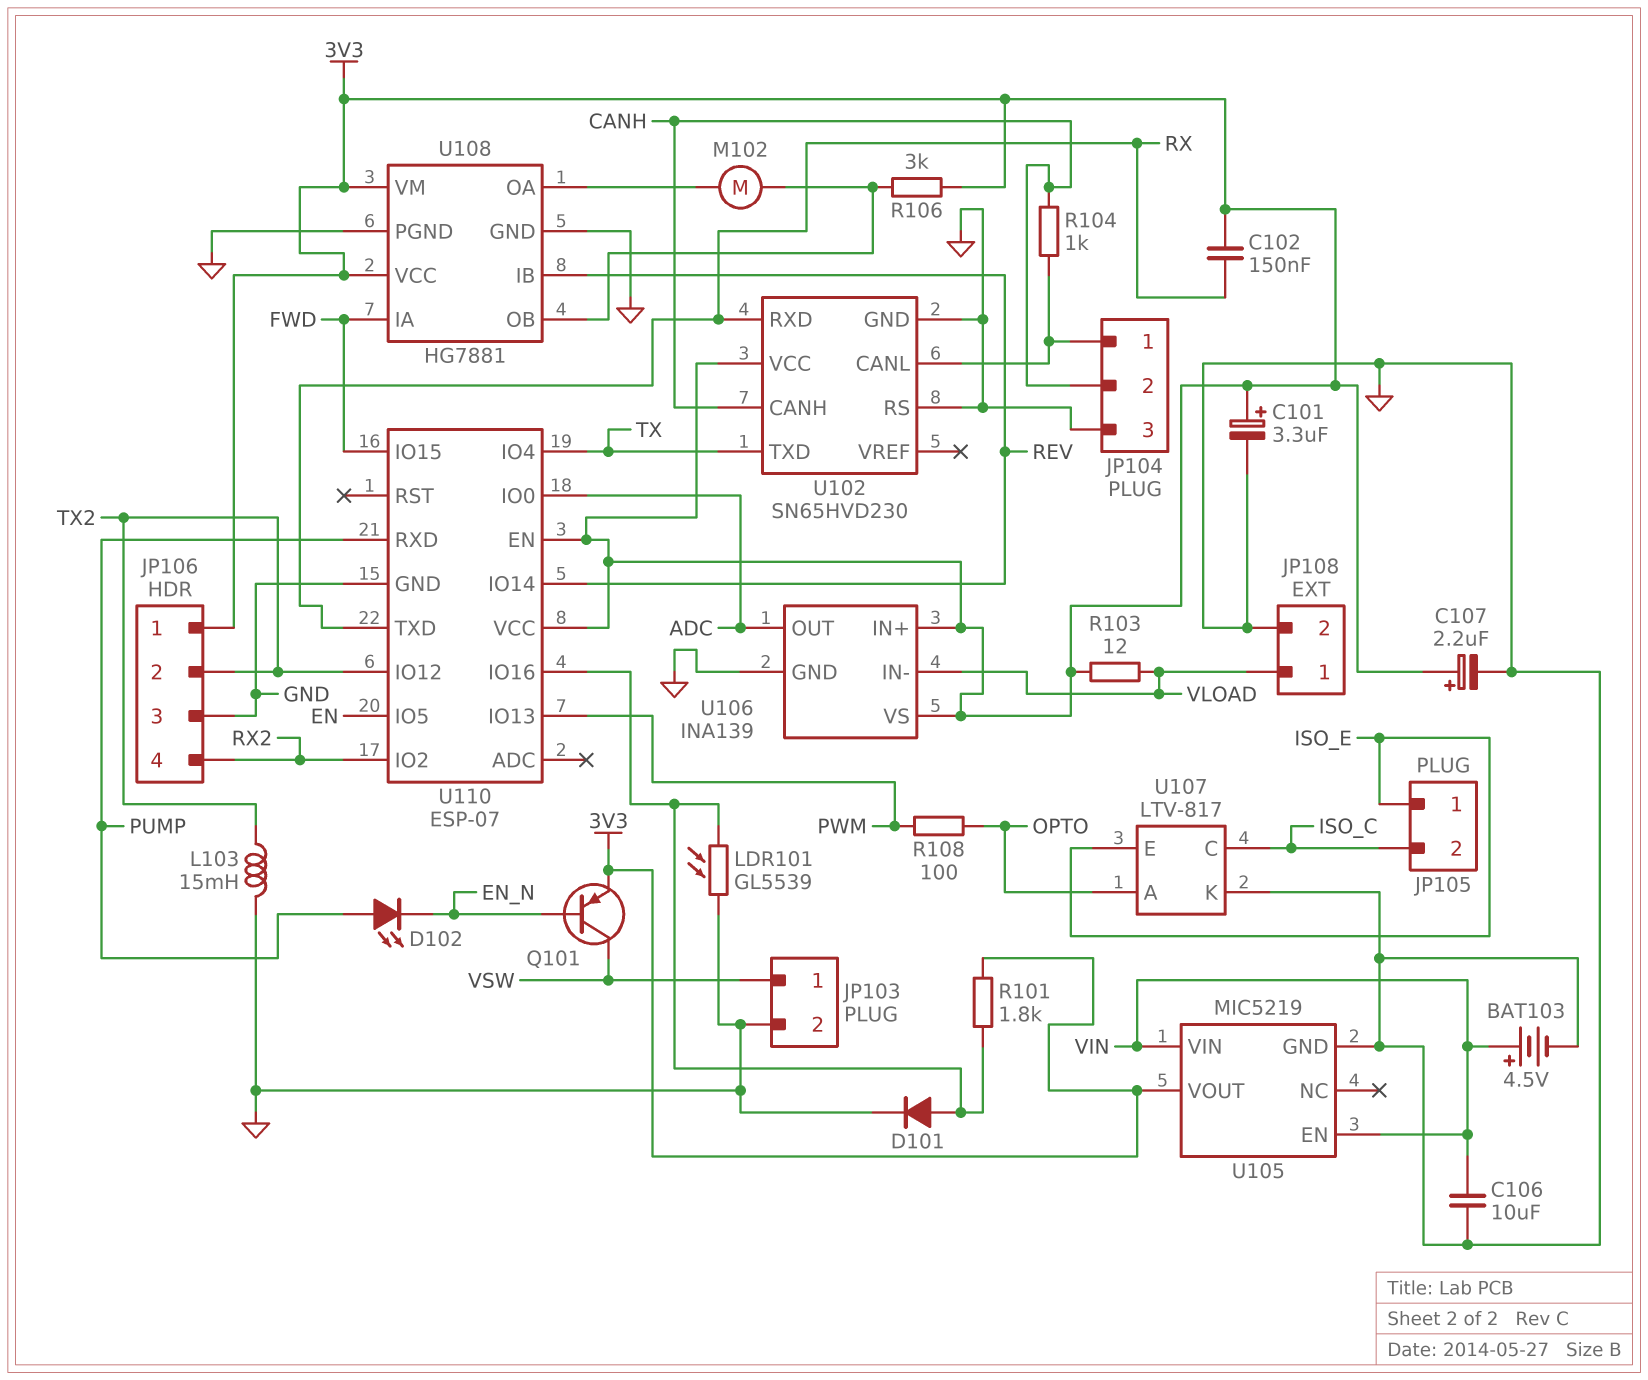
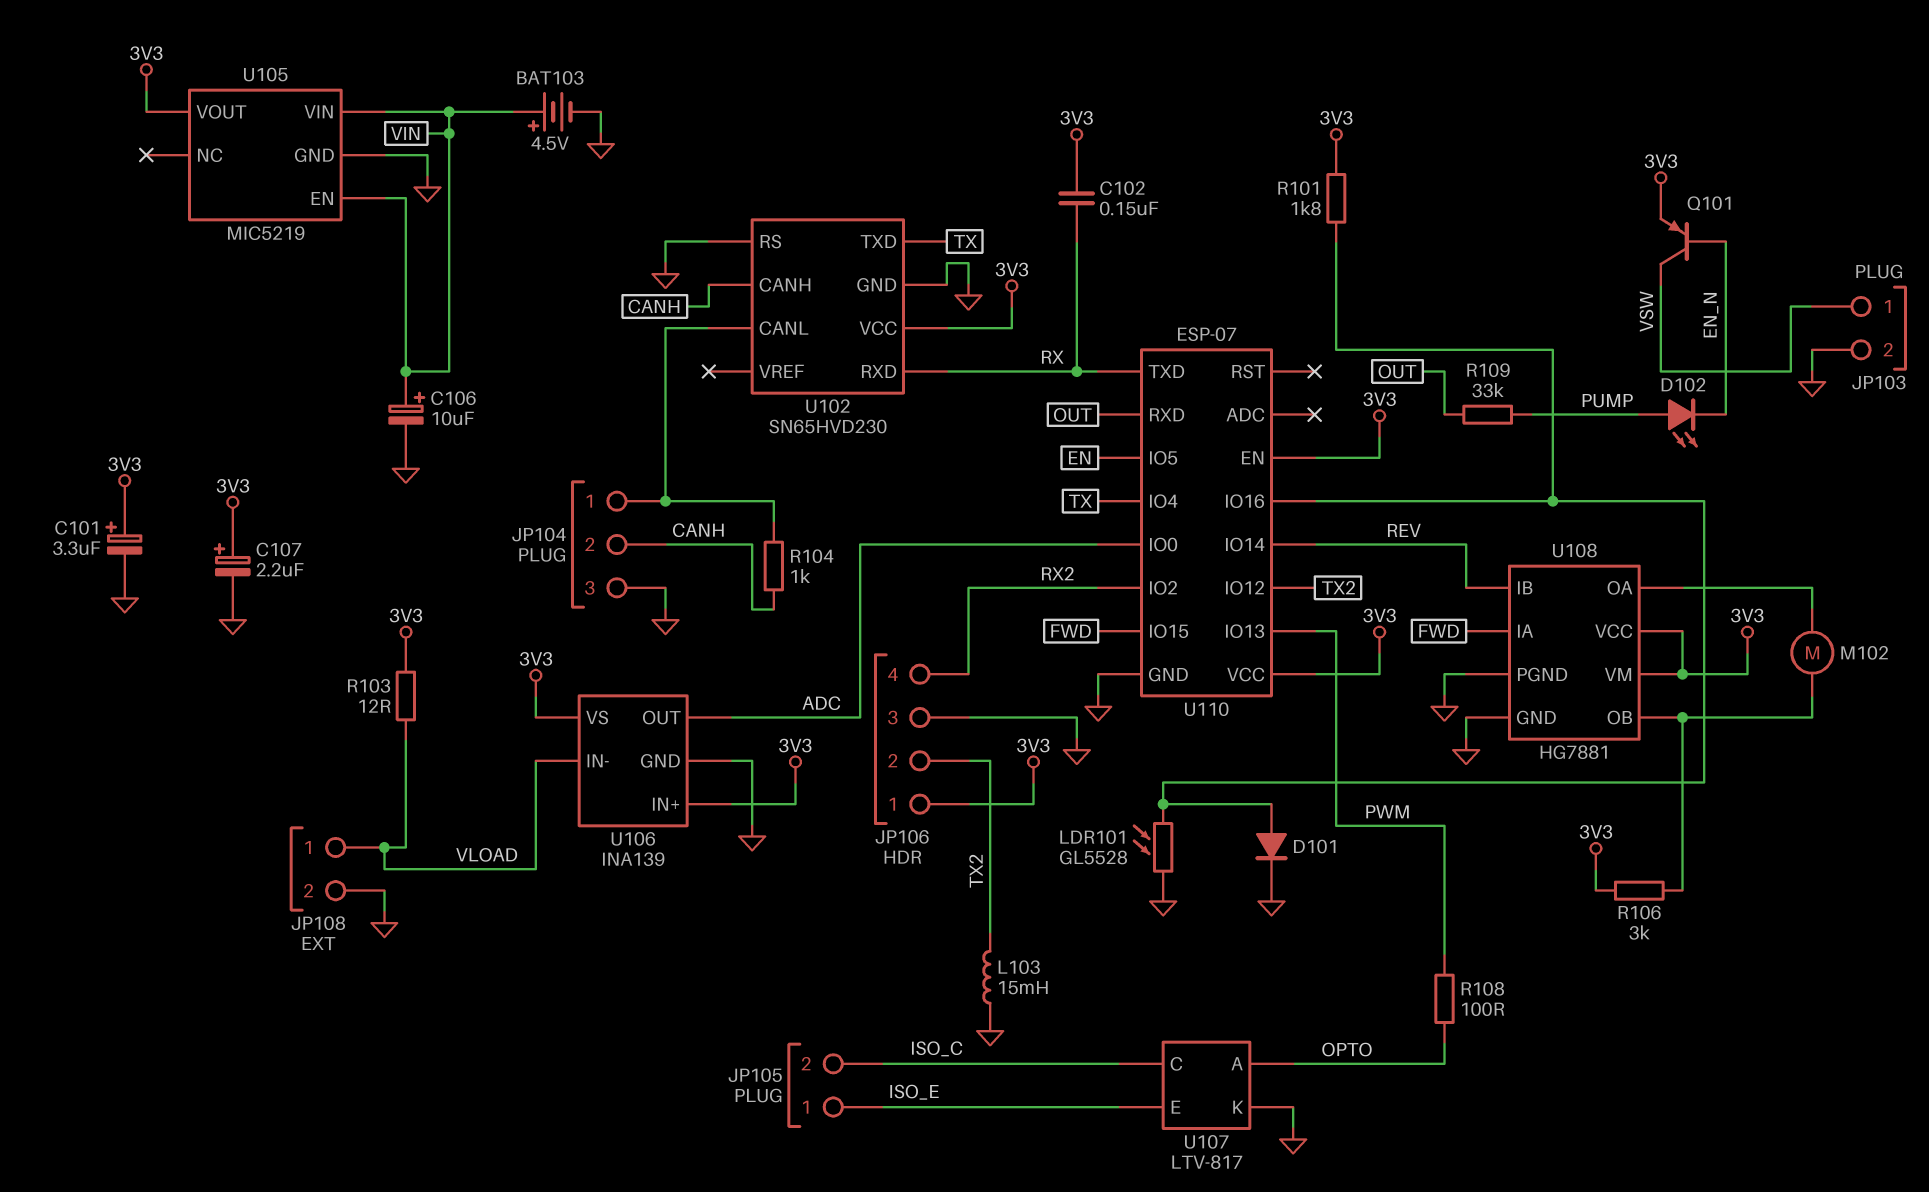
C106: 10uF (GND, VIN) -> 10uF (plus VIN, minus GND)
LDR101: GL5539 (GND, U110/IO16) -> GL5528 (GND, U110/IO16)
R109: none -> 33k (OUT, PUMP)
U110 pin RXD: PUMP -> OUT

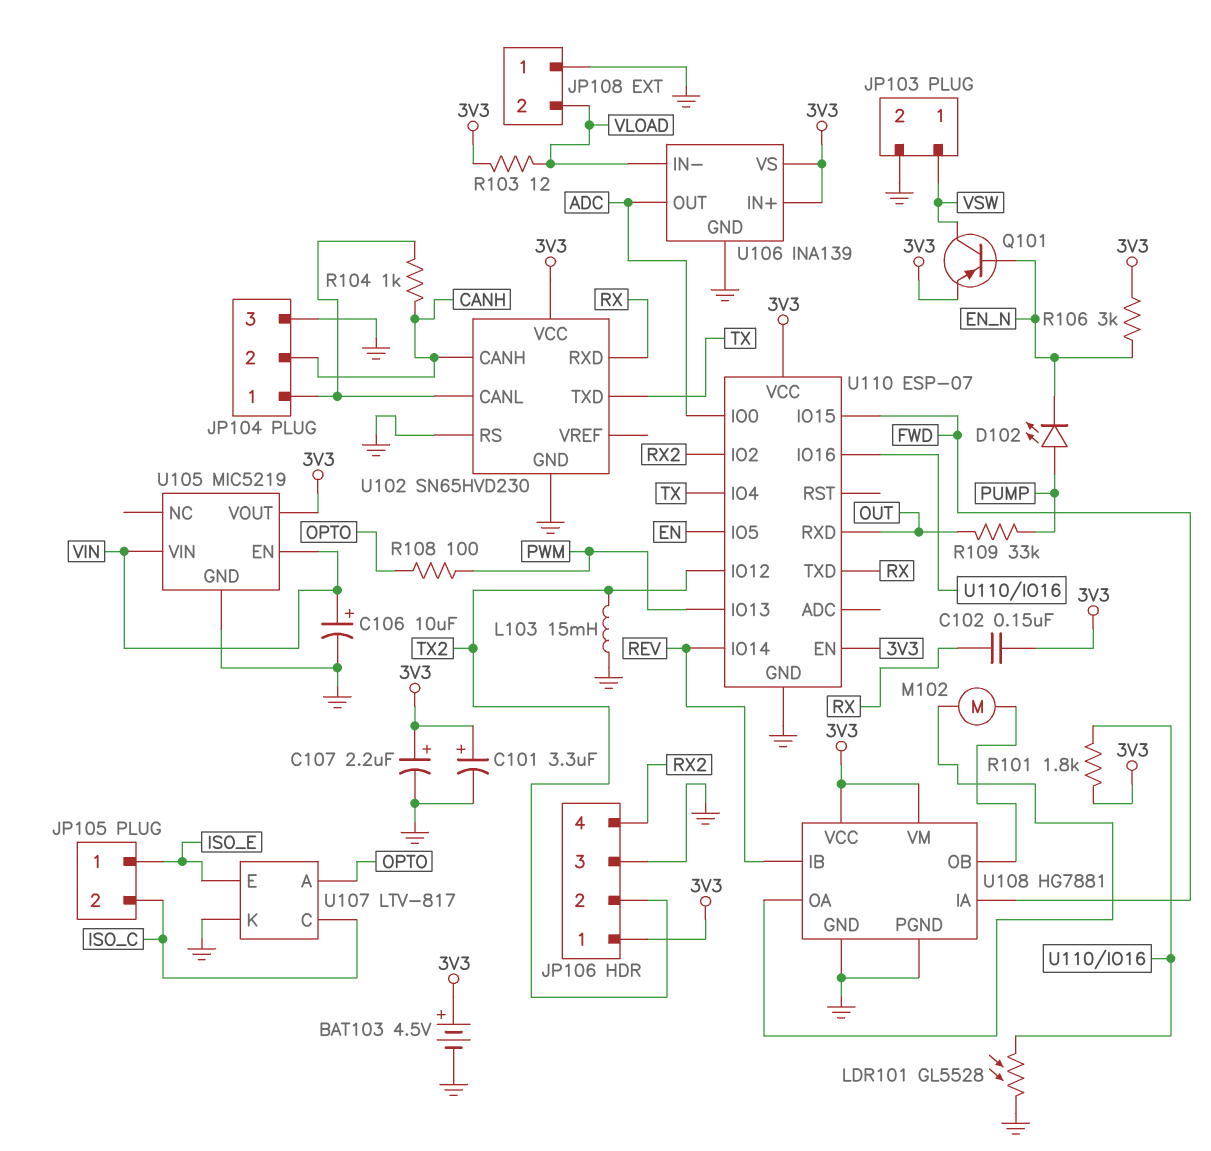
BAT103: 4.5V (plus VIN, minus GND) -> 4.5V (plus 3V3, minus GND)
D101: diode (A U110/IO16, K GND) -> none
JP108 pin 1: VLOAD -> GND
JP108 pin 2: GND -> VLOAD
R106: 3k (3V3, U108/OB) -> 3k (3V3, EN_N)

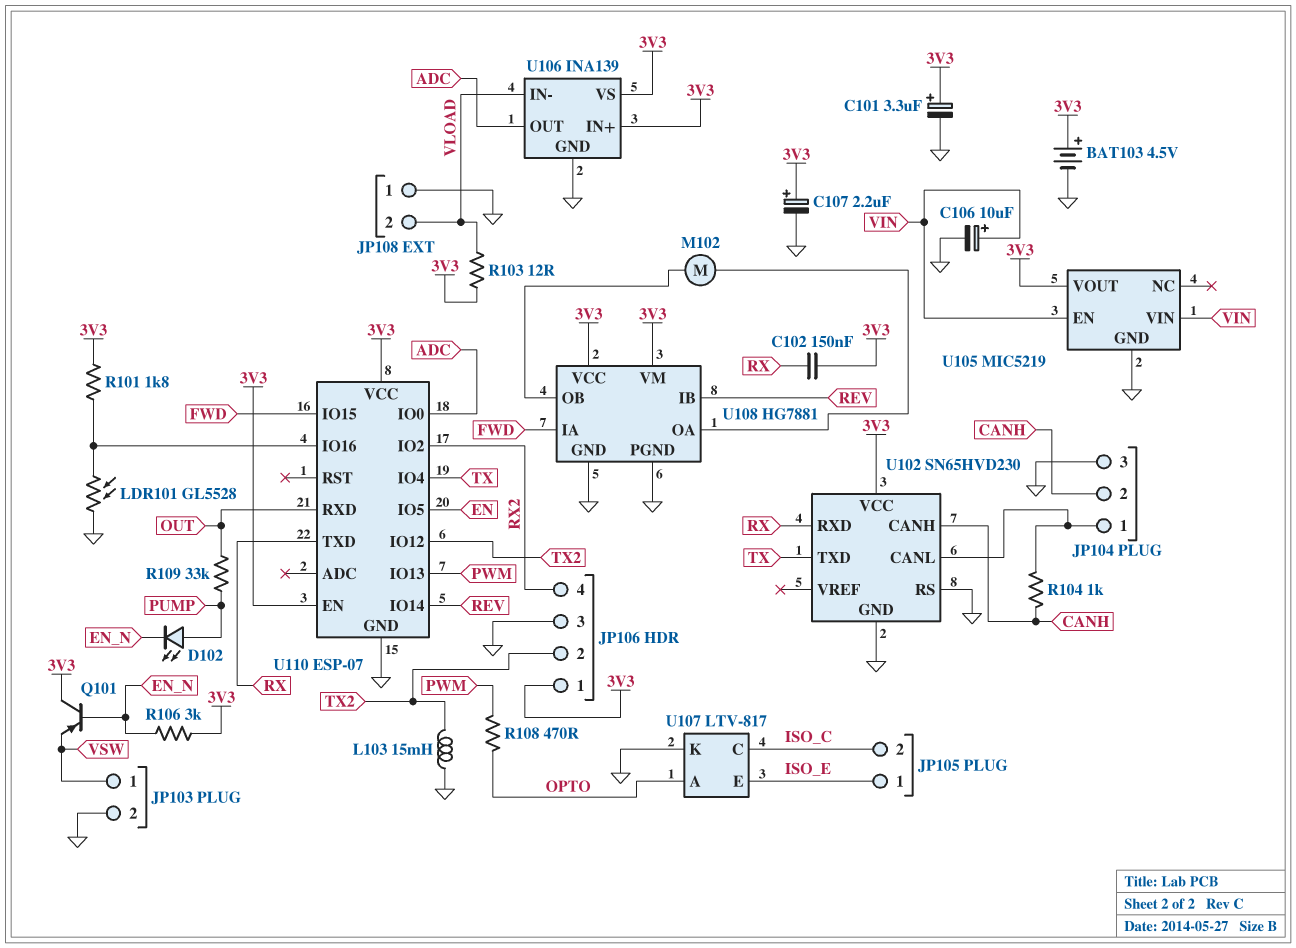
Q101: PNP (B EN_N, C VSW, E 3V3) -> PNP (B EN_N, C 3V3, E VSW)
R108: 100 (OPTO, PWM) -> 470 (OPTO, PWM)

